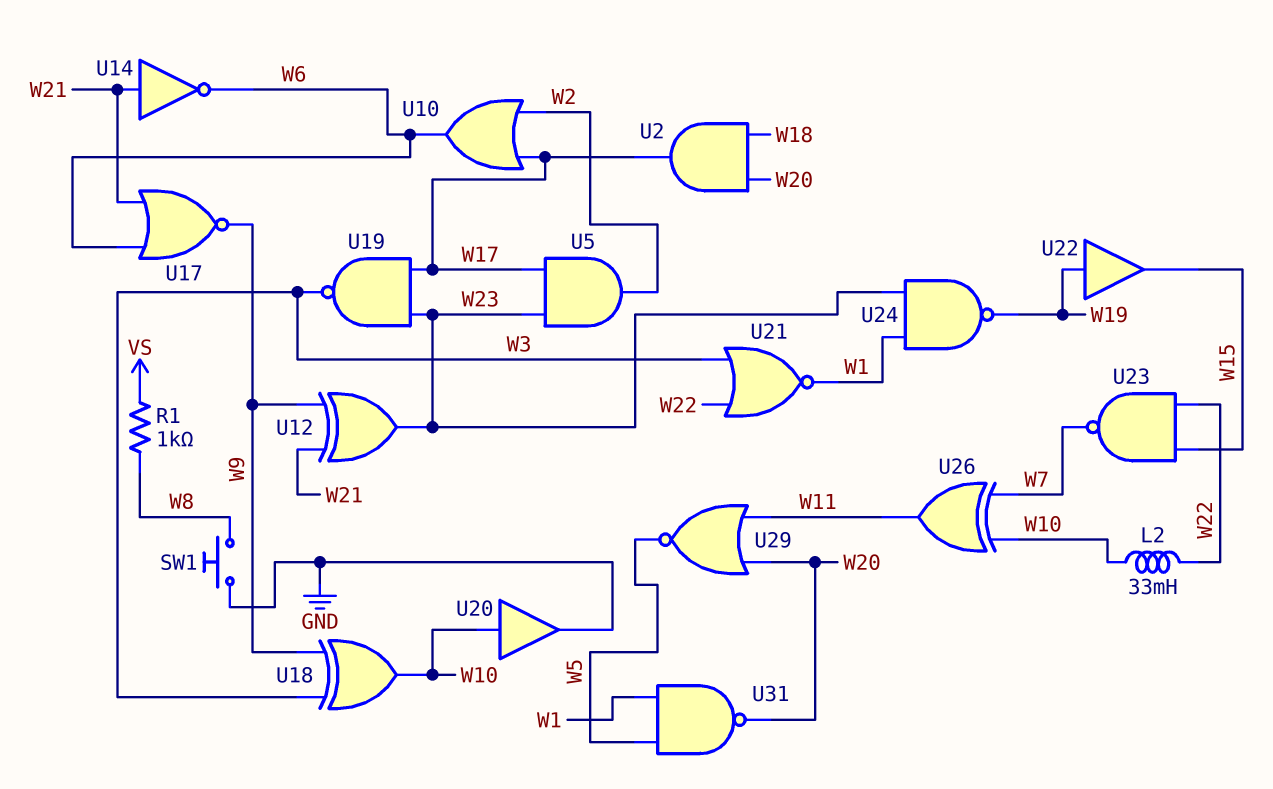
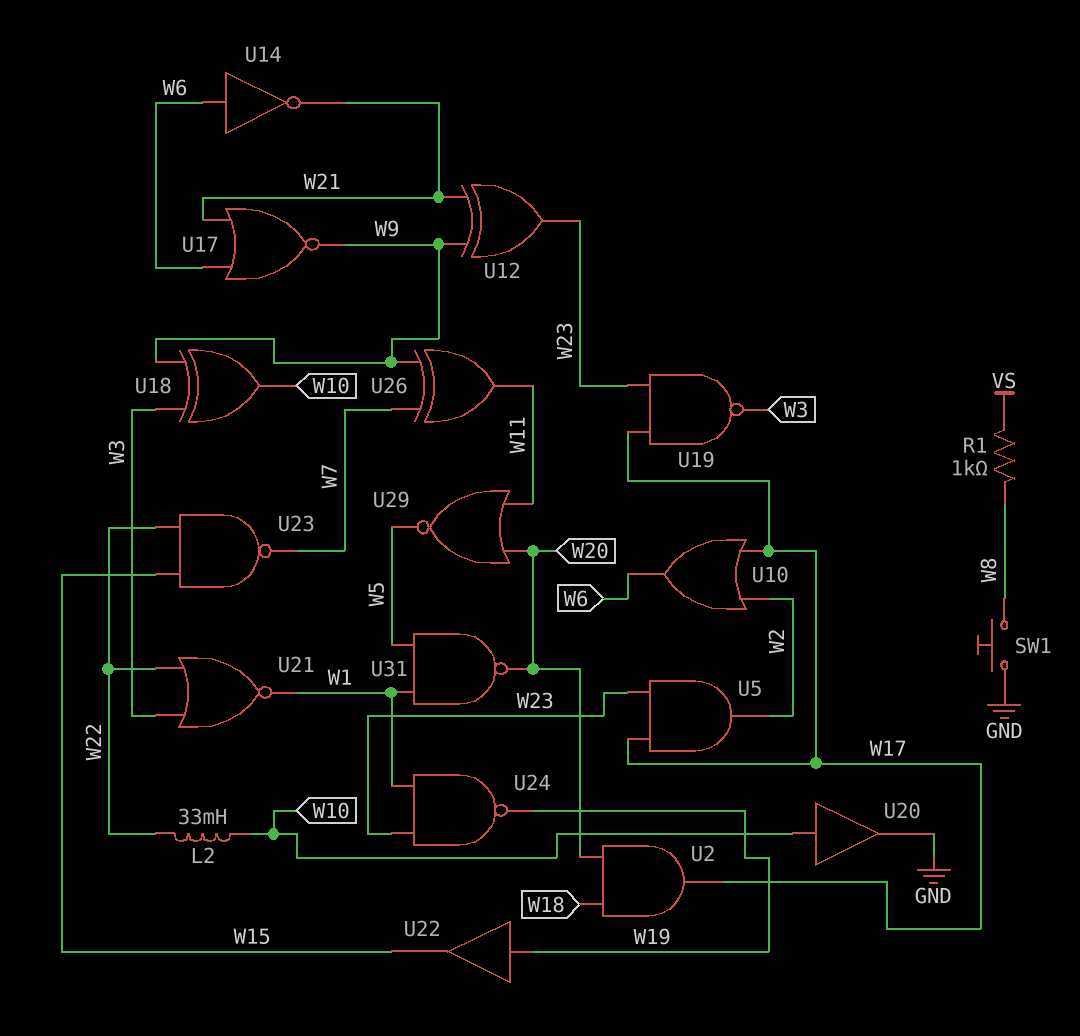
U14: NOT (in W21, out W6) -> NOT (in W6, out W21)
U26: XOR (in W7, in W10, out W11) -> XOR (in W7, in W9, out W11)

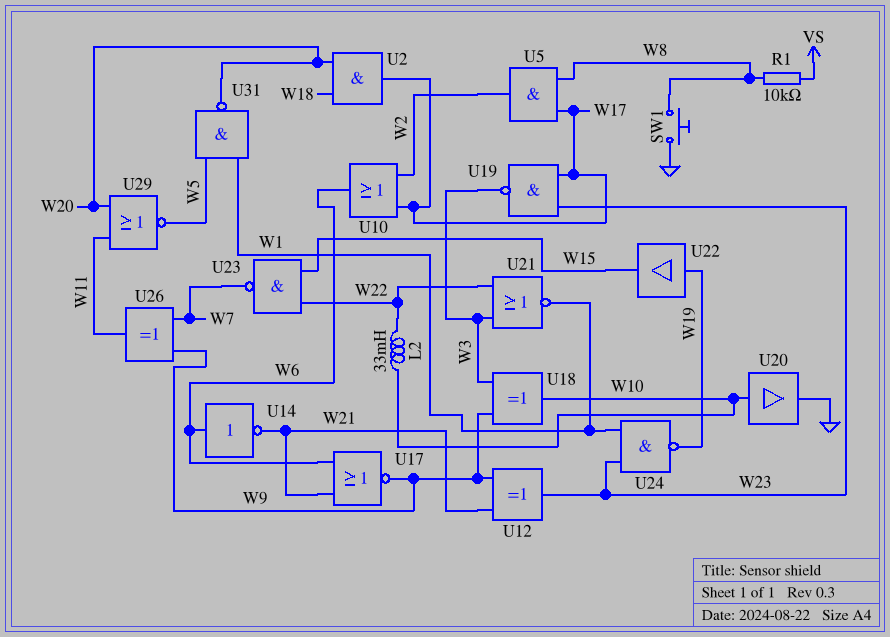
R1: 1k (VS, W8) -> 10k (VS, W8)
U5: AND (in W17, in W23, out W2) -> AND (in W8, in W17, out W2)

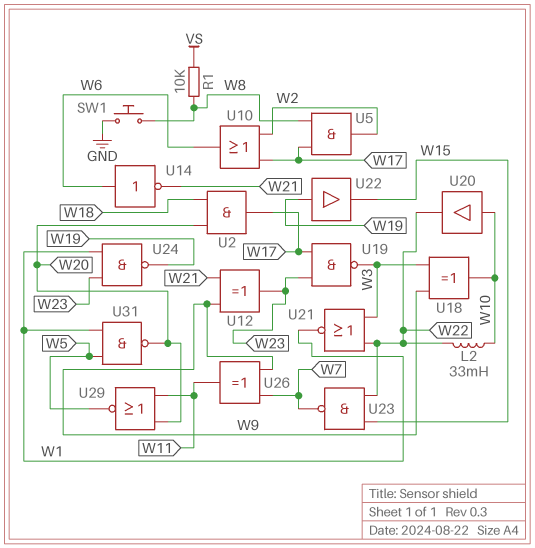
U17: NOR (in W6, in W21, out W9) -> none
U20: buffer (in W10, out GND) -> buffer (in W10, out W22)

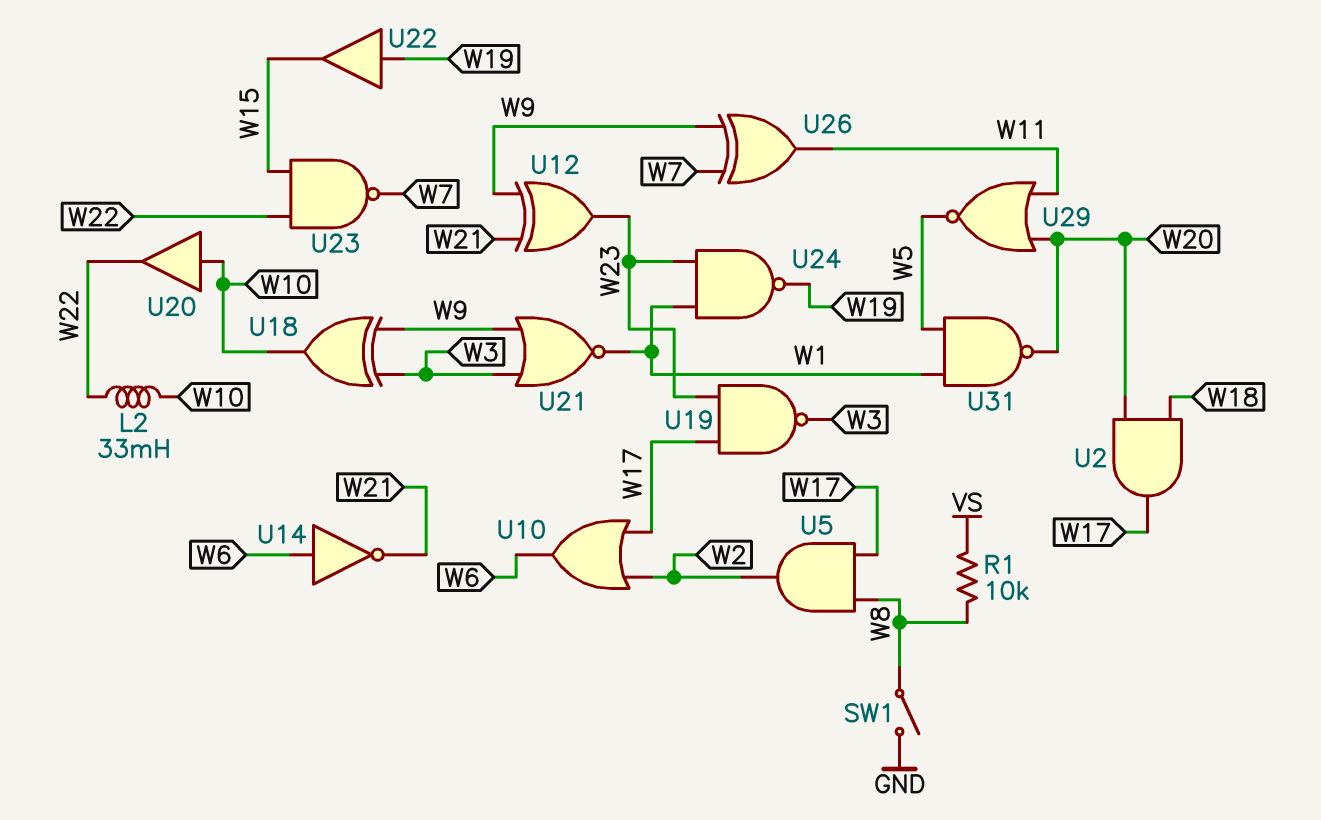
SW1: button (GND, W8) -> switch (GND, W8)
U21: NOR (in W3, in W22, out W1) -> NOR (in W3, in W9, out W1)

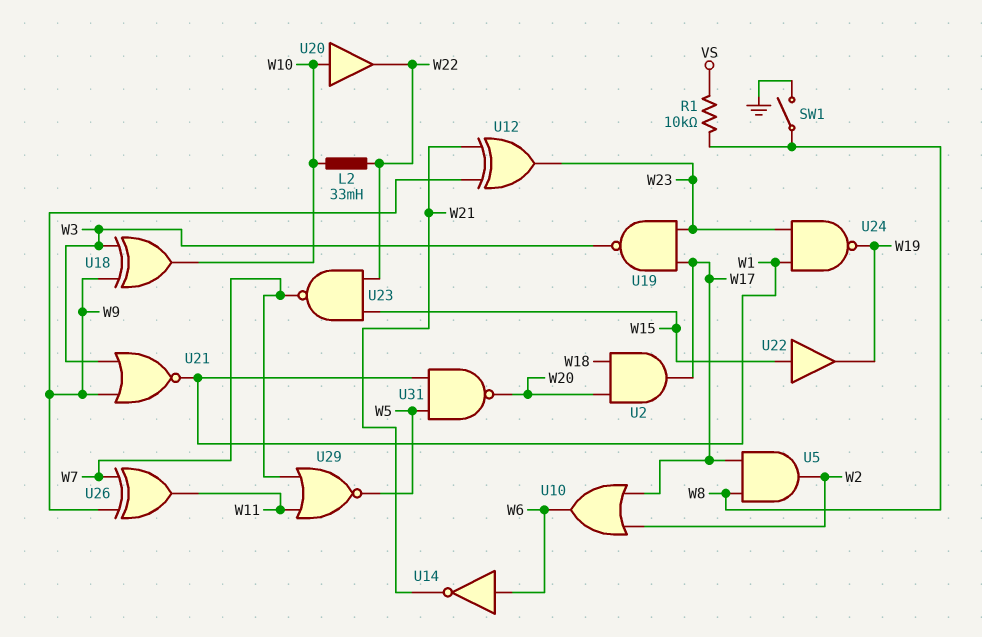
U22: buffer (in W19, out W15) -> buffer (in W15, out W19)
U29: NOR (in W11, in W20, out W5) -> NOR (in W7, in W11, out W5)

